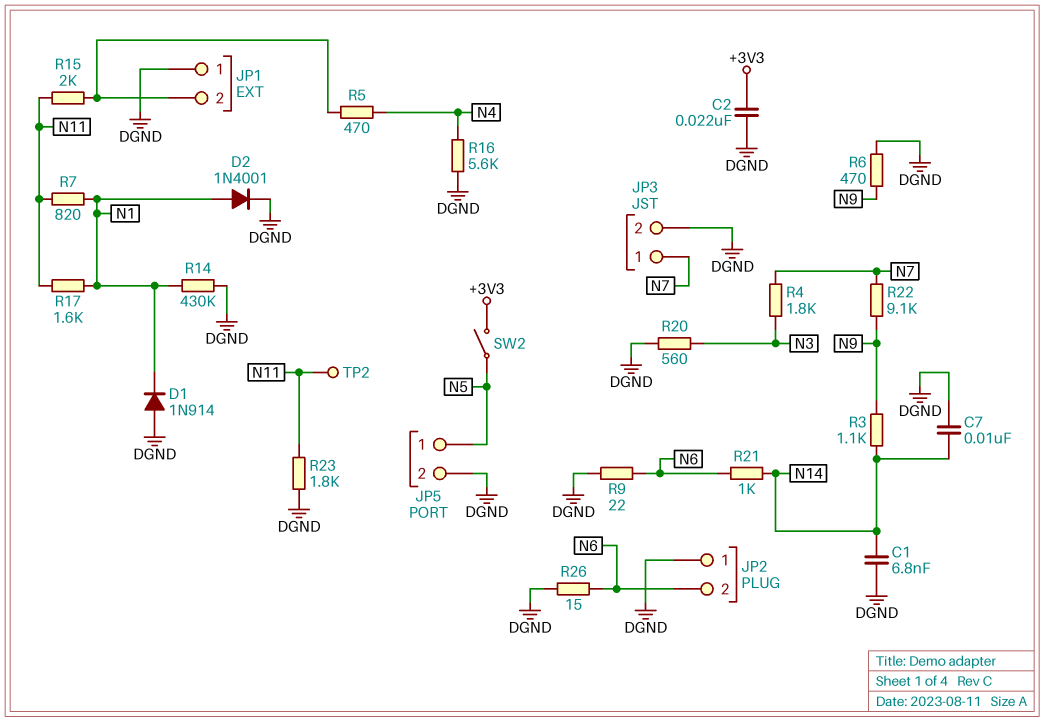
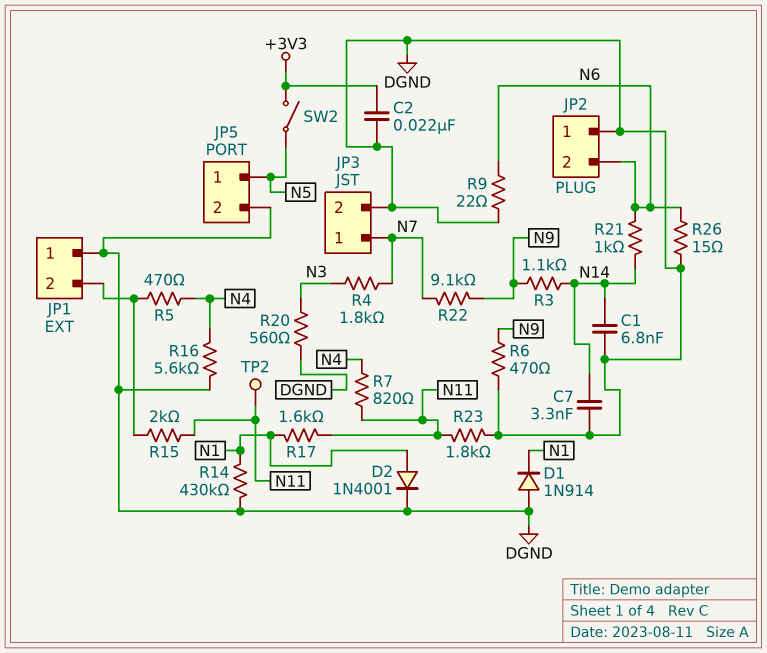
C7: 10nF (DGND, N14) -> 3.3nF (DGND, N14)
R7: 820 (N1, N11) -> 820 (N4, N11)

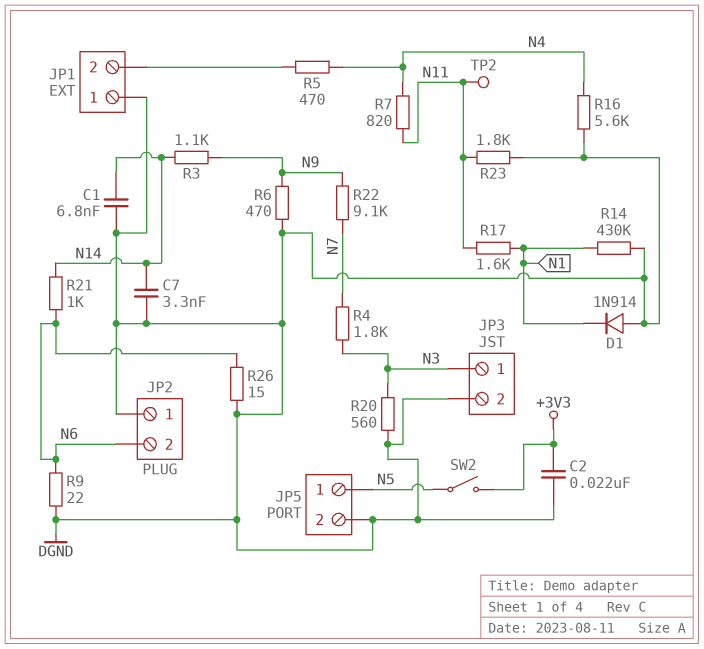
D2: diode 1N4001 (A N1, K DGND) -> none
JP3 pin 1: N7 -> N3
R15: 2k (JP1/2, N11) -> none

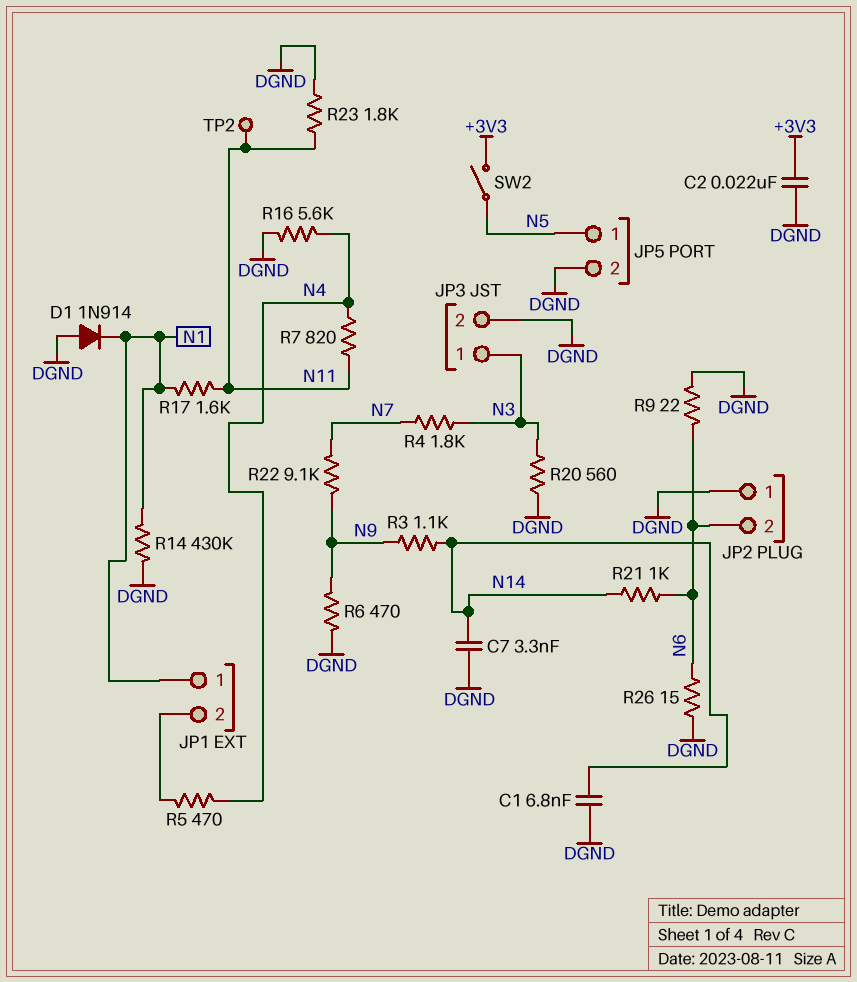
JP1 pin 1: DGND -> N1

